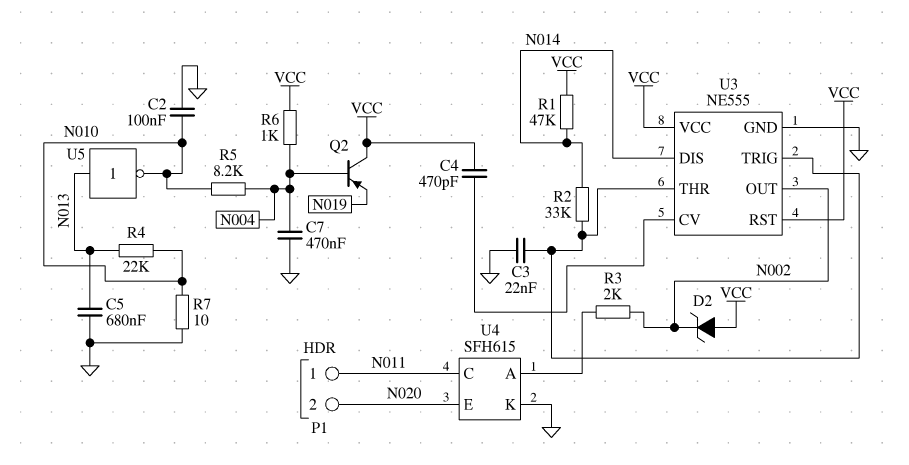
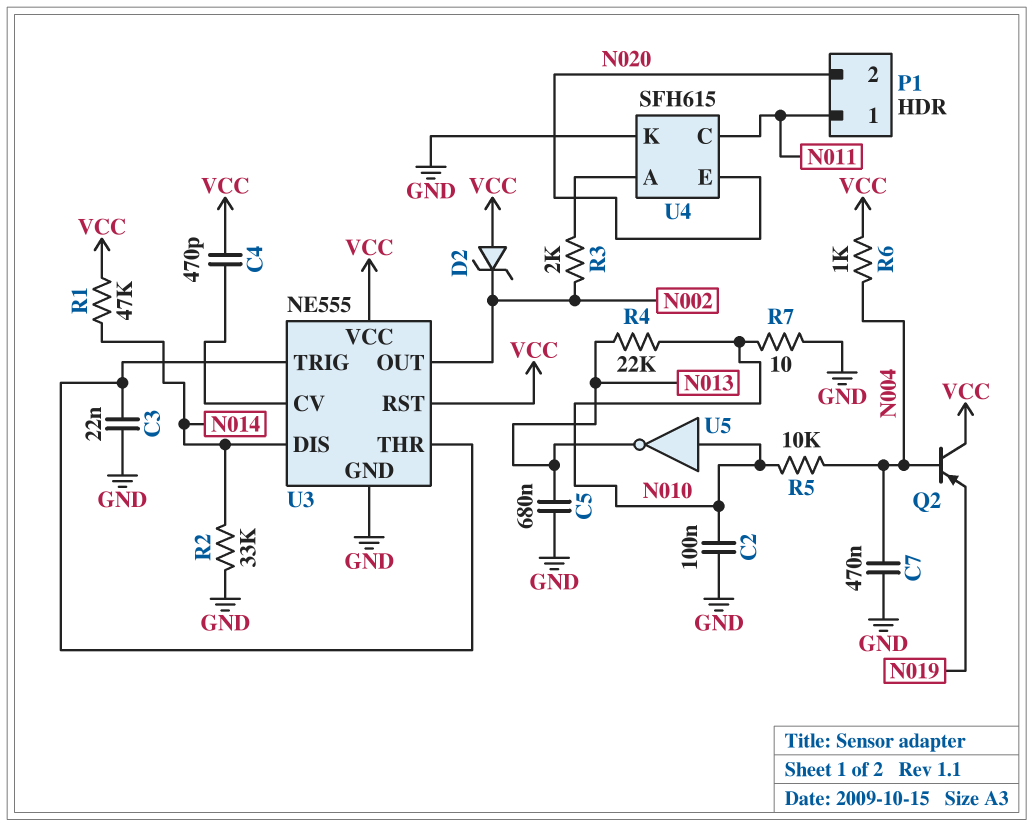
R2: 33k (N014, U3/THR) -> 33k (GND, N014)
R5: 8.2k (N004, N010) -> 10k (N004, N010)
U5: NOT (in N013, out N010) -> NOT (in N010, out N013)

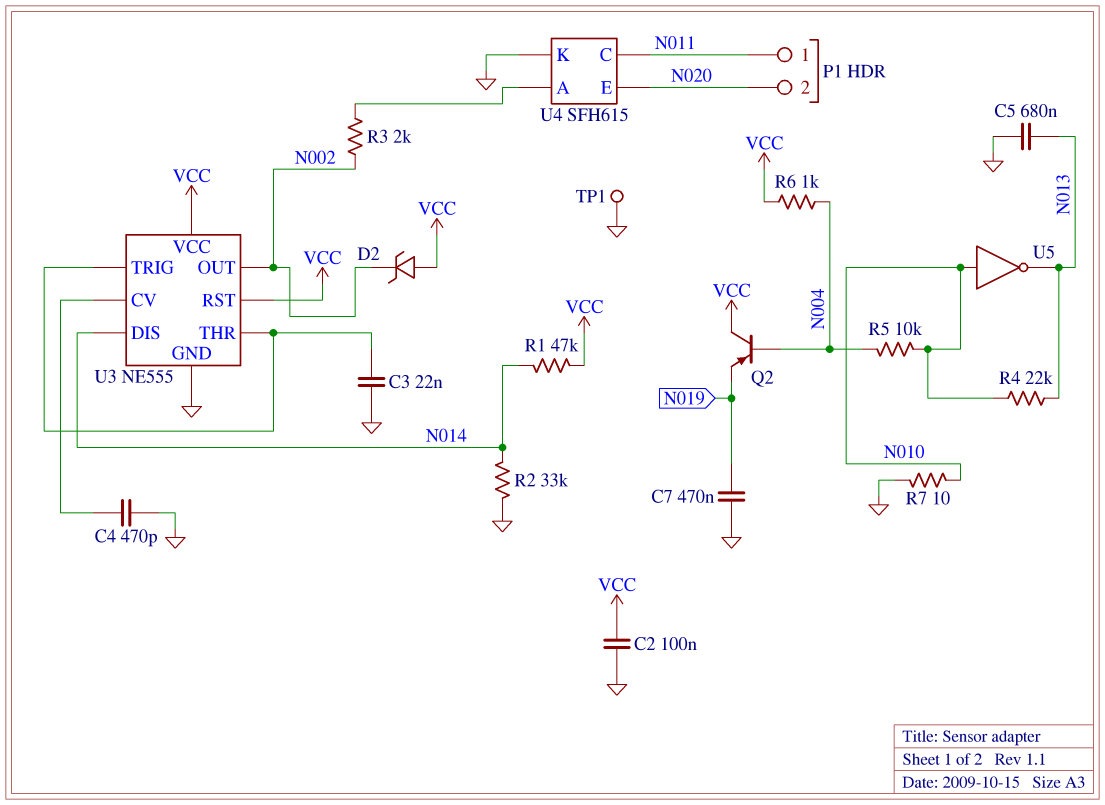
C2: 100nF (GND, N010) -> 100nF (GND, VCC)
C4: 470pF (U3/CV, VCC) -> 470pF (GND, U3/CV)
C7: 470nF (GND, N004) -> 470nF (GND, N019)
TP1: none -> test point (GND)

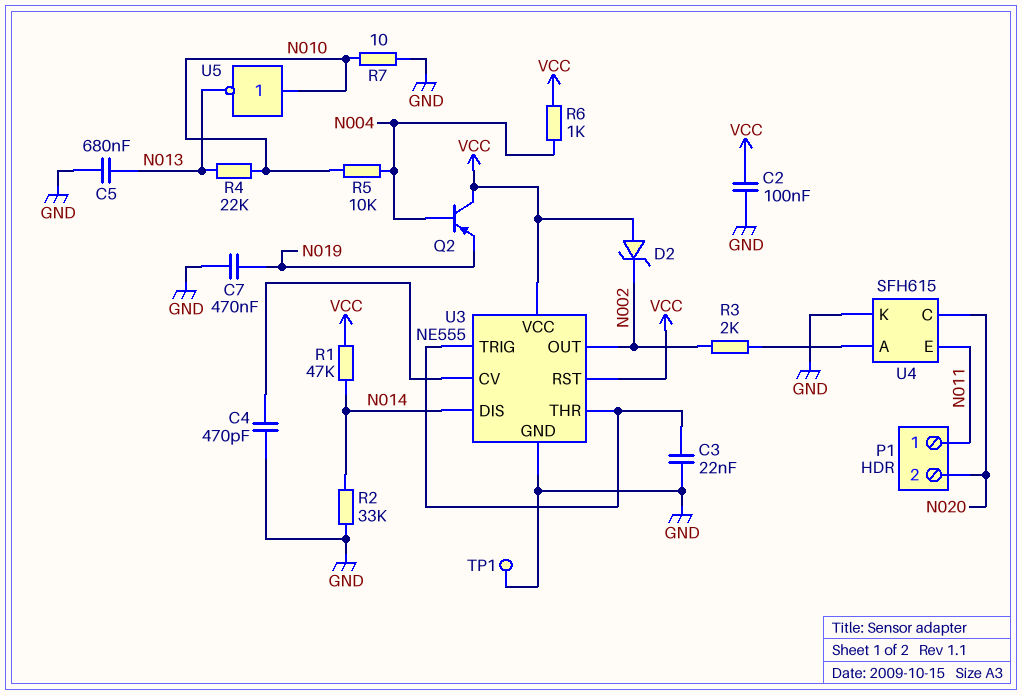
U4 pin C: N011 -> N020
U4 pin E: N020 -> N011

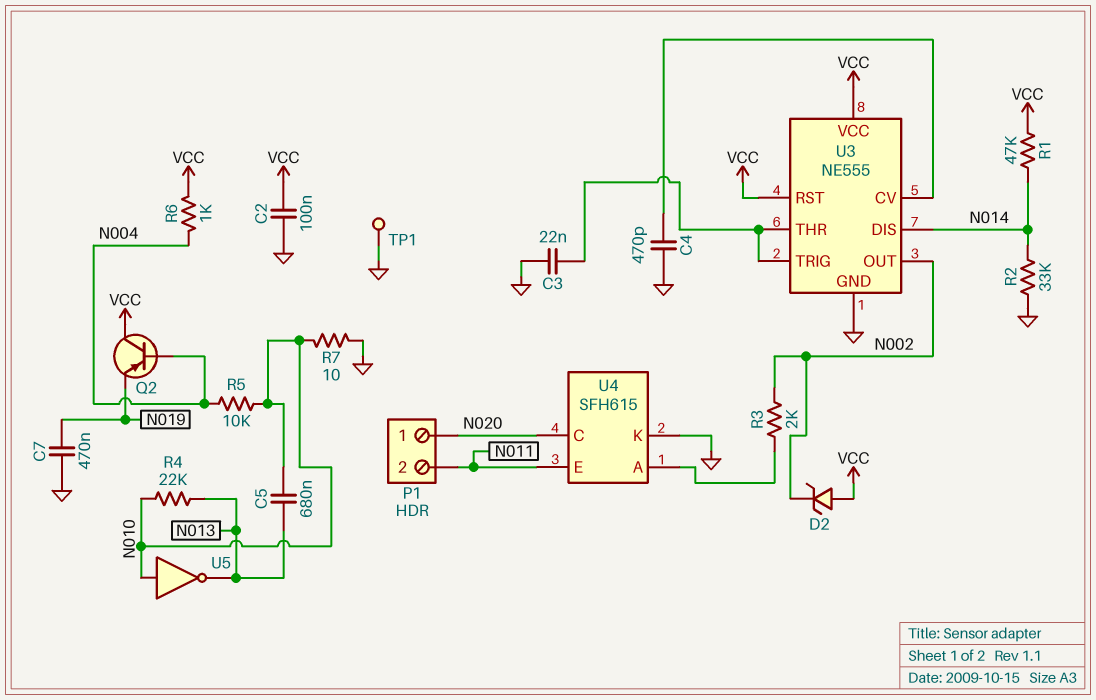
C5: 680nF (GND, N013) -> 680nF (N010, N013)
P1 pin 1: N011 -> N020
P1 pin 2: N020 -> N011

